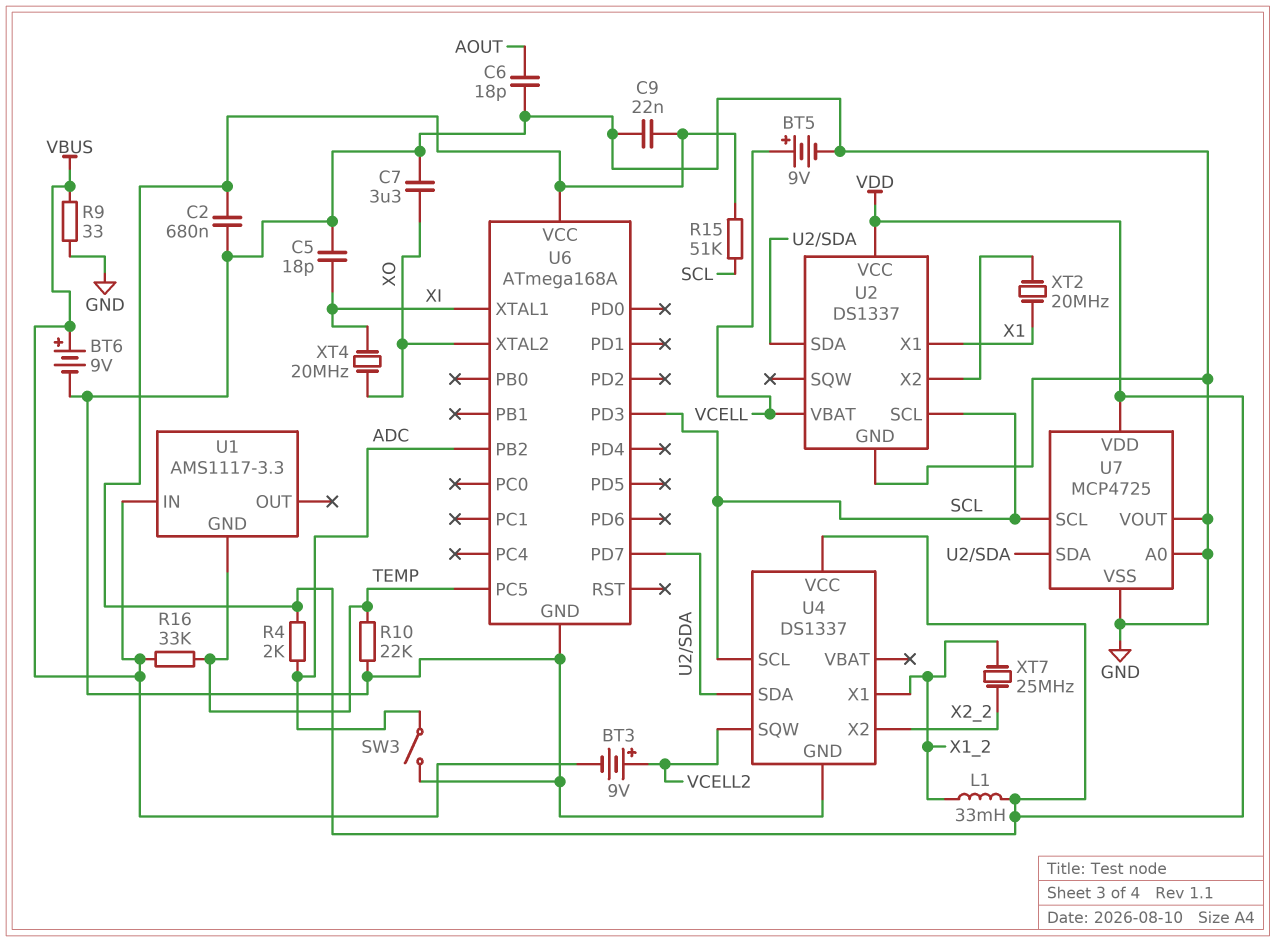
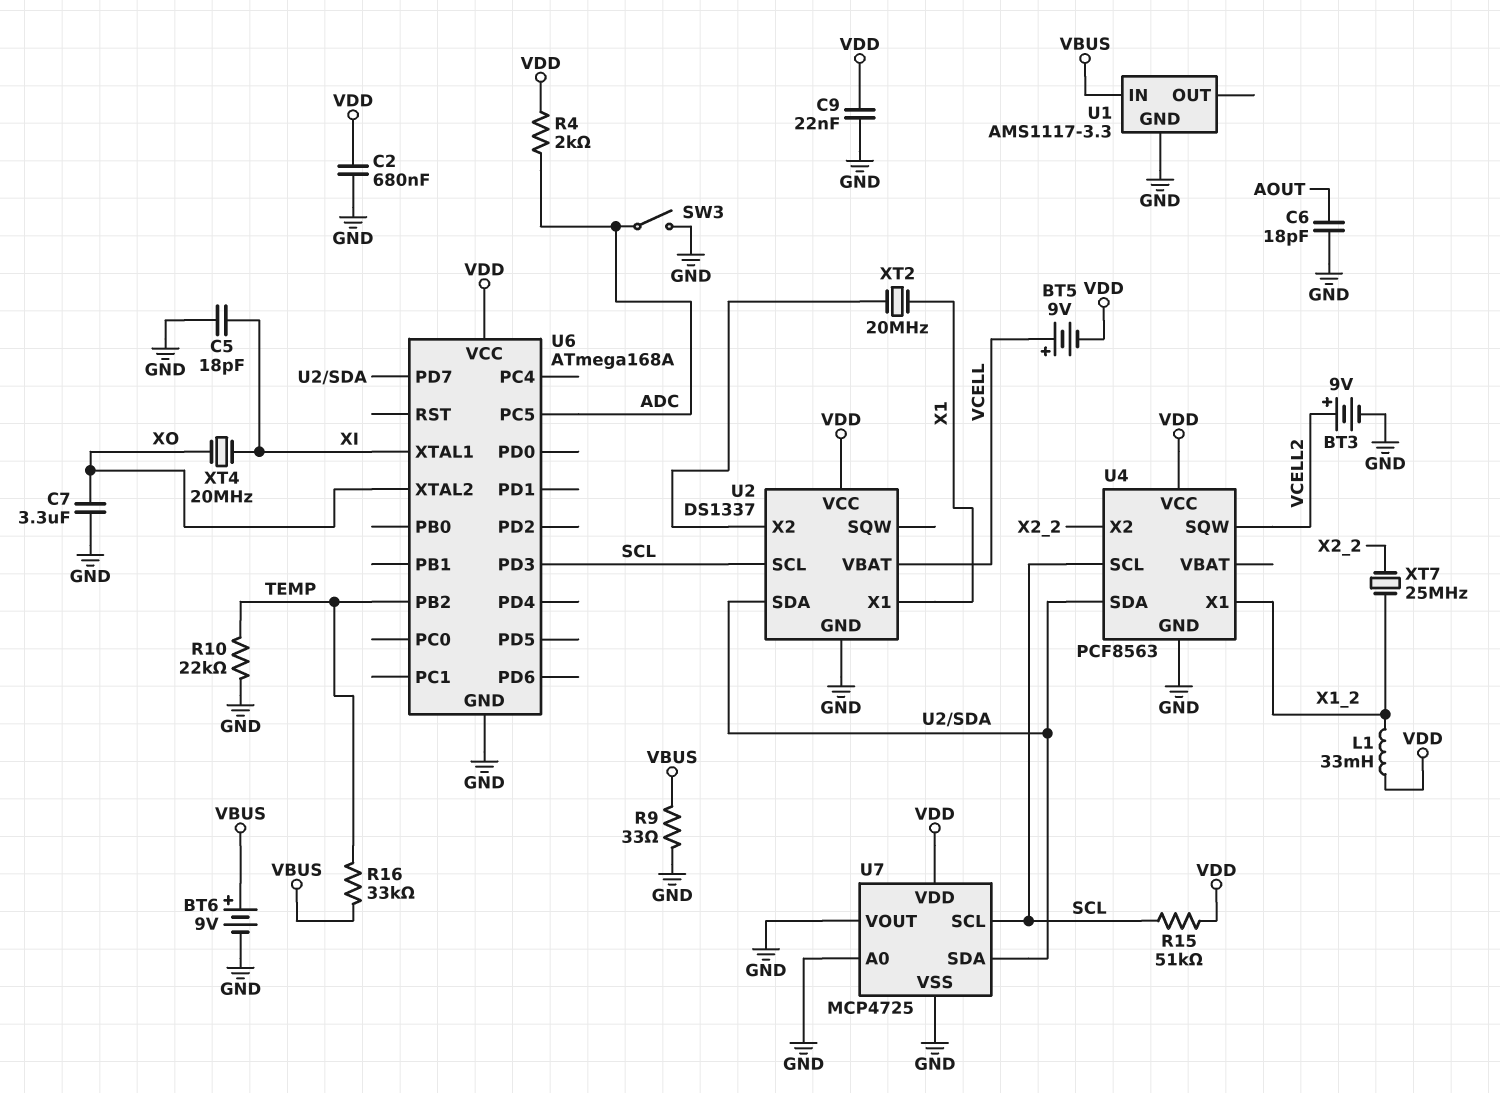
BT3: 9V (plus VCELL2, minus VBUS) -> 9V (plus VCELL2, minus GND)
BT5: 9V (plus VCELL, minus GND) -> 9V (plus VCELL, minus VDD)
U1 pin GND: TEMP -> GND
U4: DS1337 -> PCF8563
U6 pin PB2: ADC -> TEMP
U6 pin PC5: TEMP -> ADC

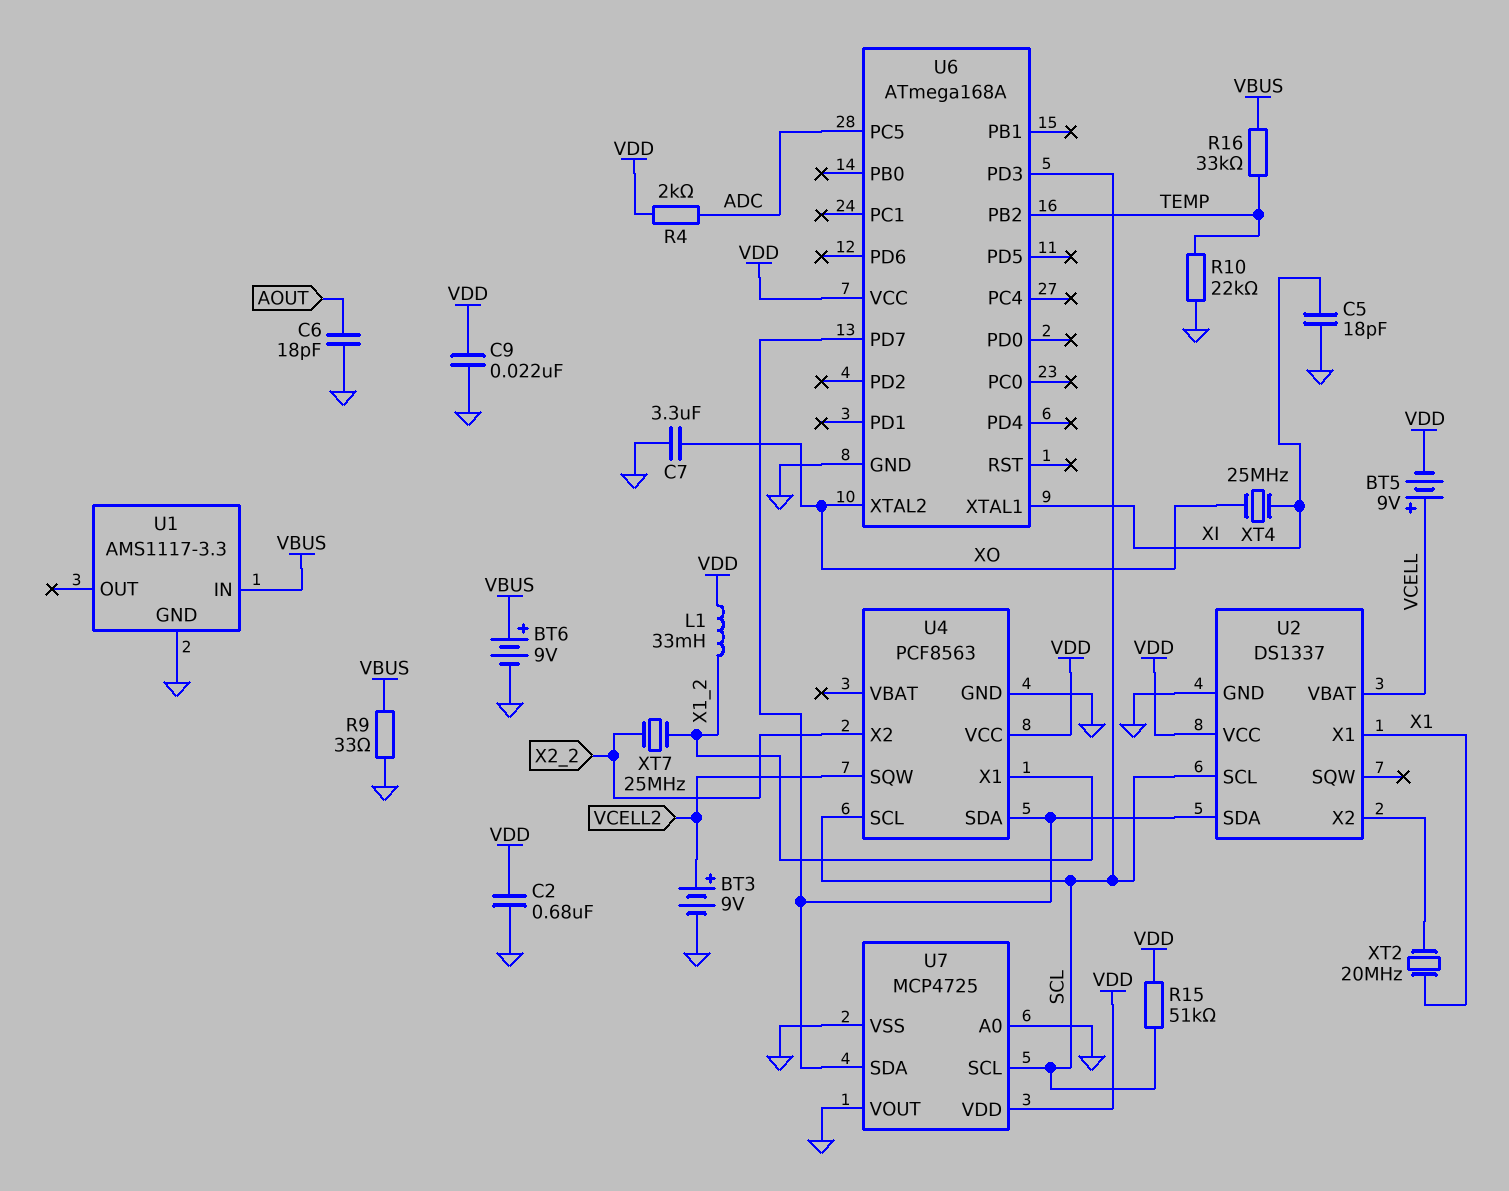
SW3: switch (ADC, GND) -> none
XT4: 20MHz (XI, XO) -> 25MHz (XI, XO)

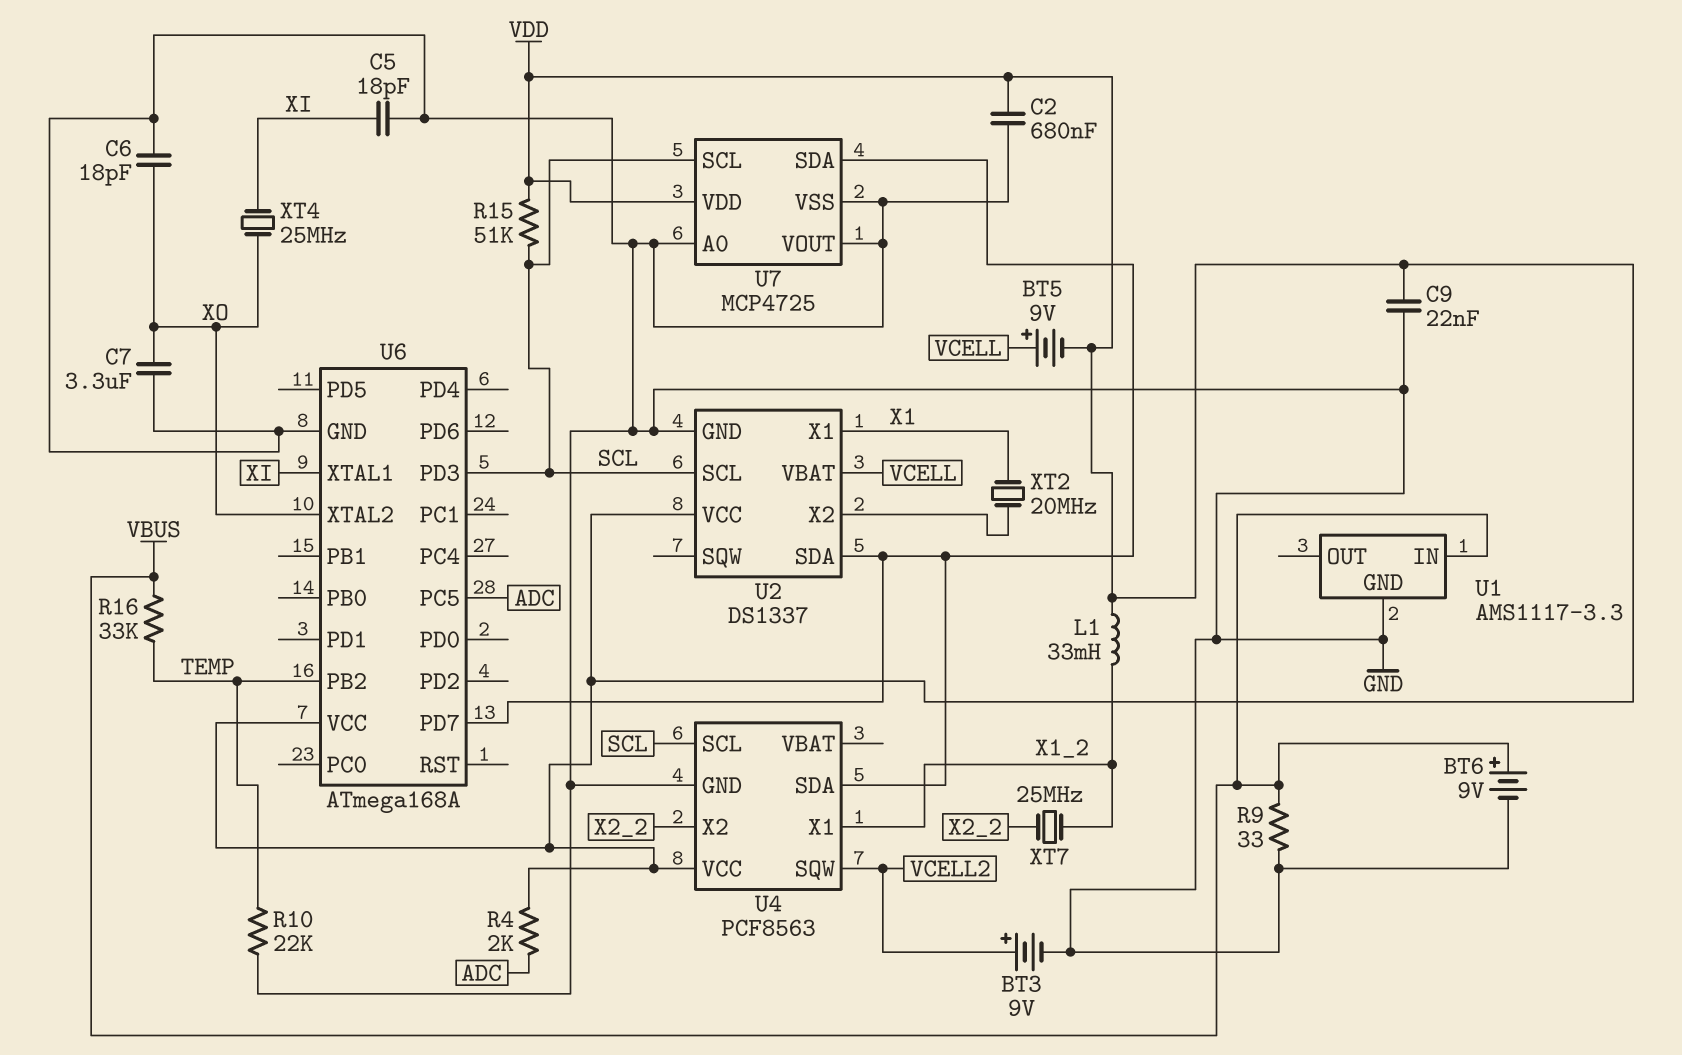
C6: 18pF (AOUT, GND) -> 18pF (GND, XO)

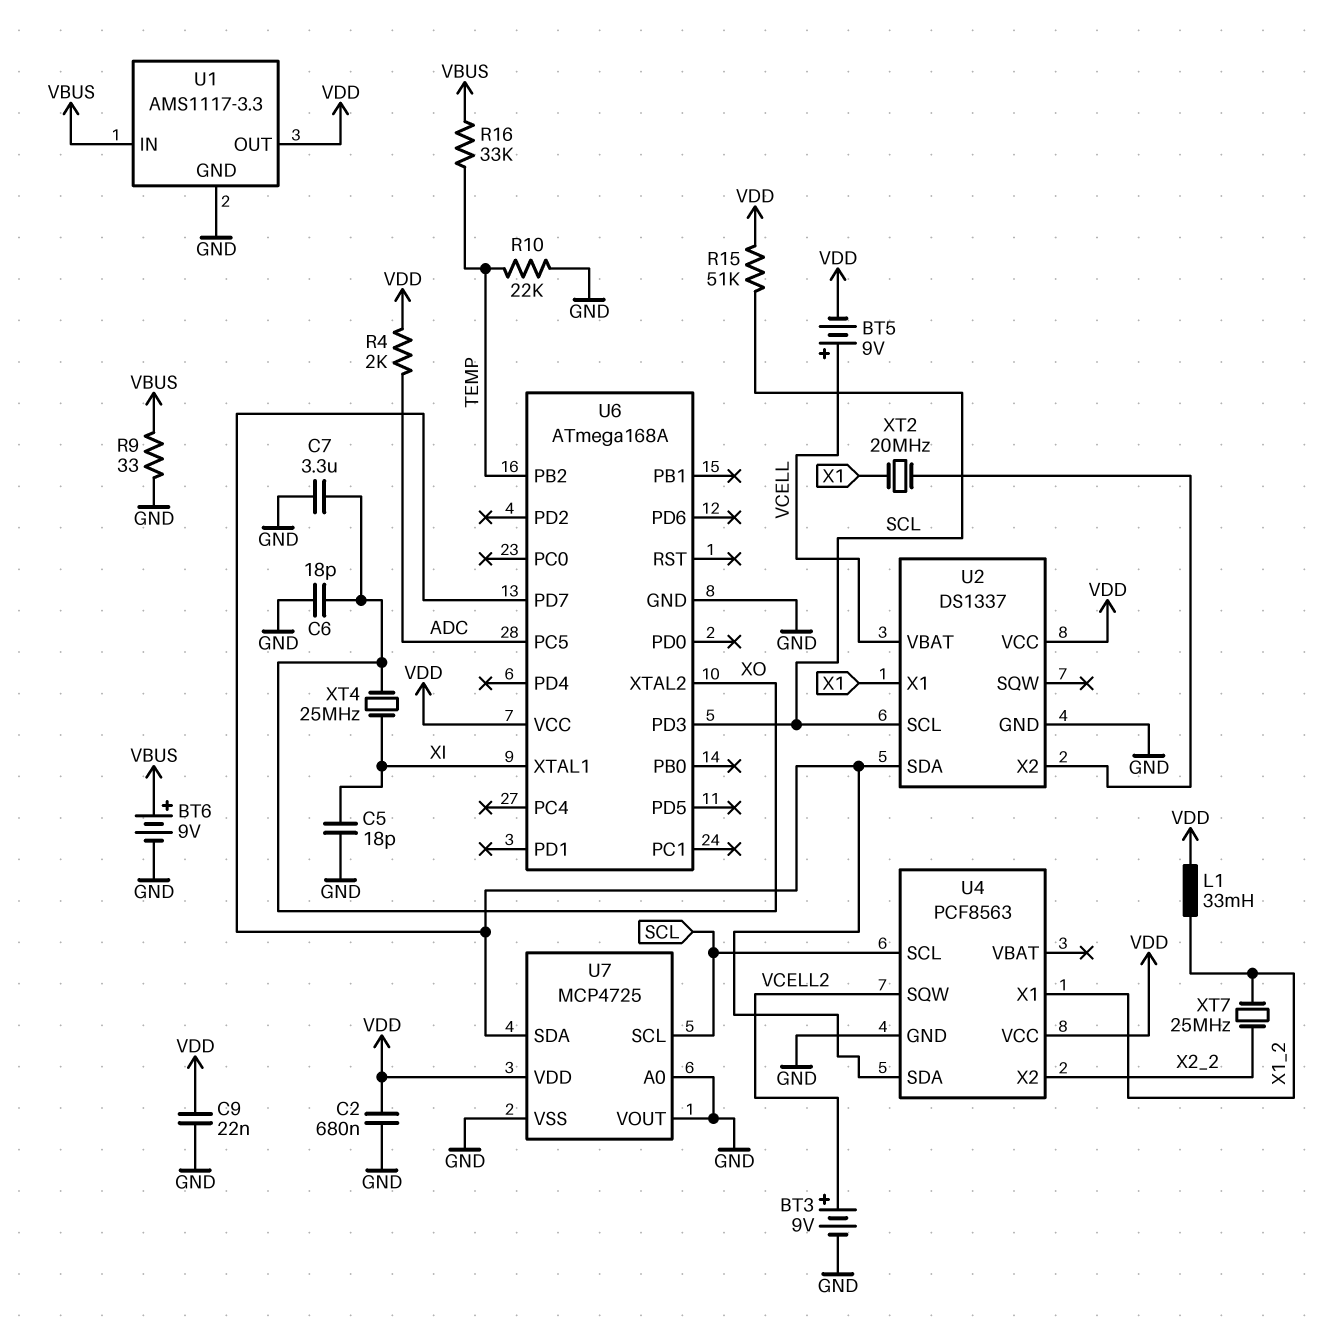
U1 pin OUT: none -> VDD

